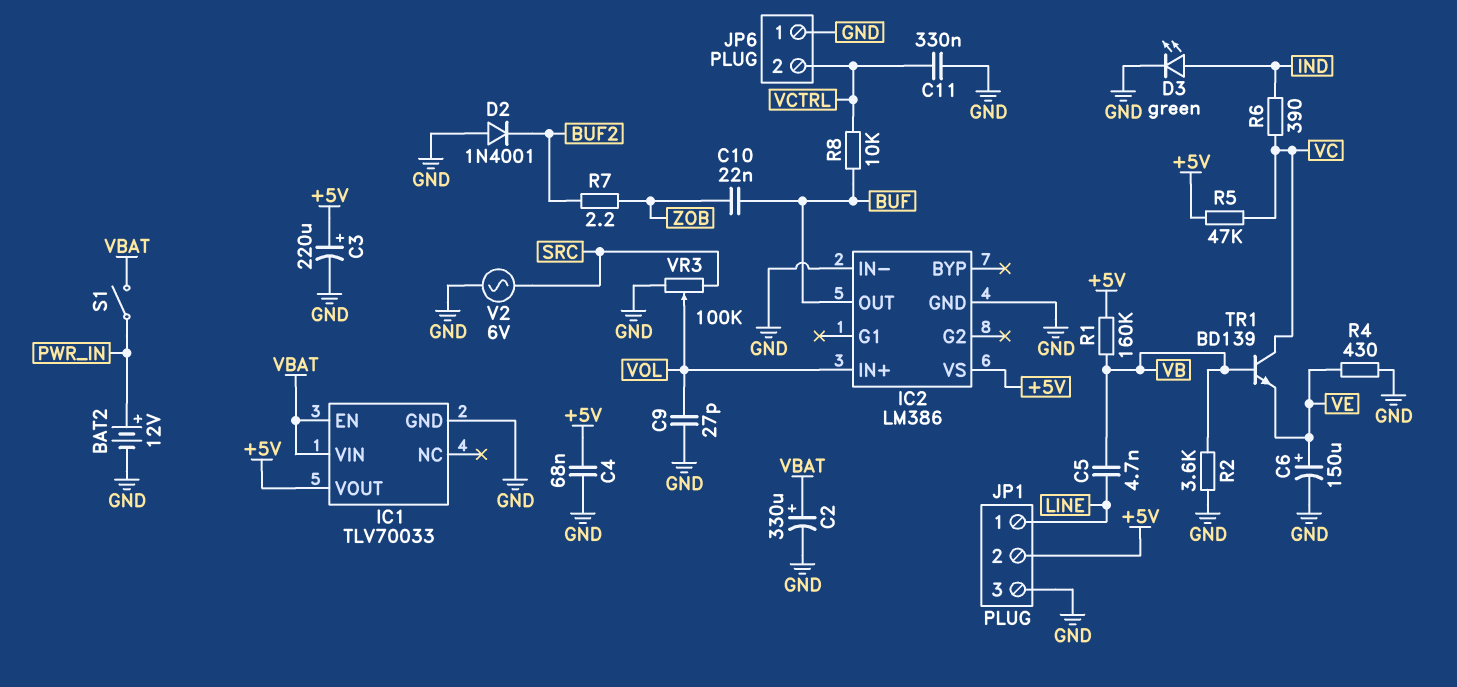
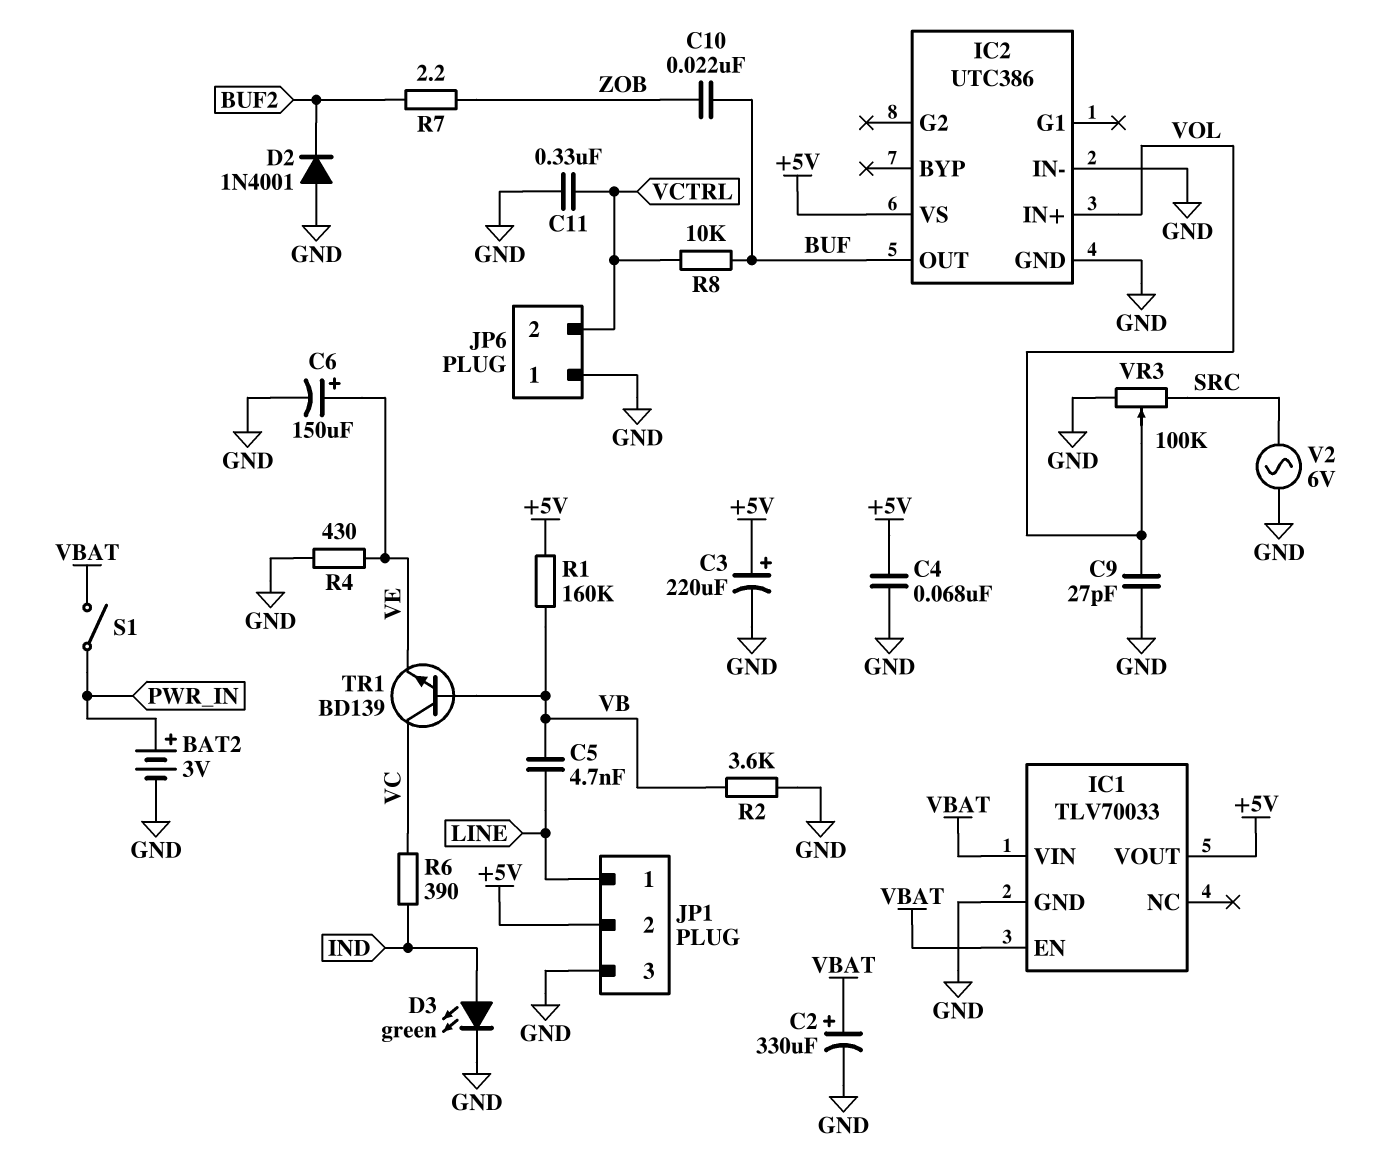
BAT2: 12V (plus PWR_IN, minus GND) -> 3V (plus PWR_IN, minus GND)
IC2: LM386 -> UTC386
R5: 47k (+5V, VC) -> none

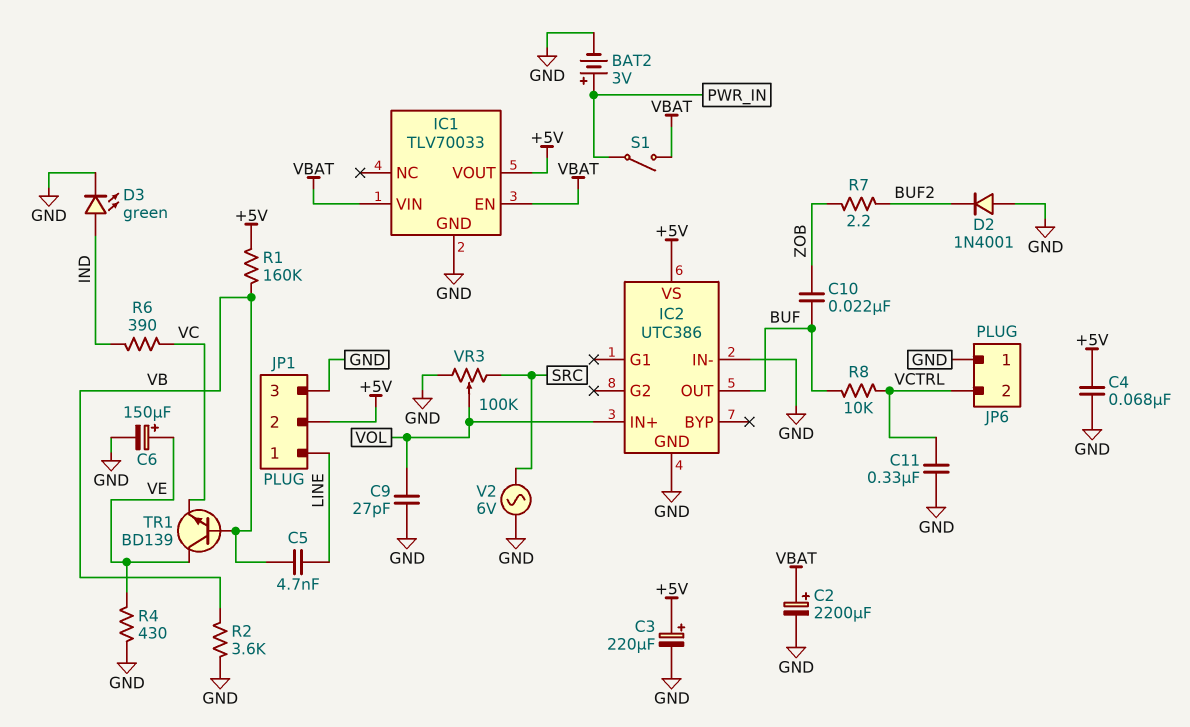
C2: 330uF (plus VBAT, minus GND) -> 2200uF (plus VBAT, minus GND)
TR1: NPN BD139 (B VB, C VC, E VE) -> NPN BD139 (B VB, C VE, E VC)

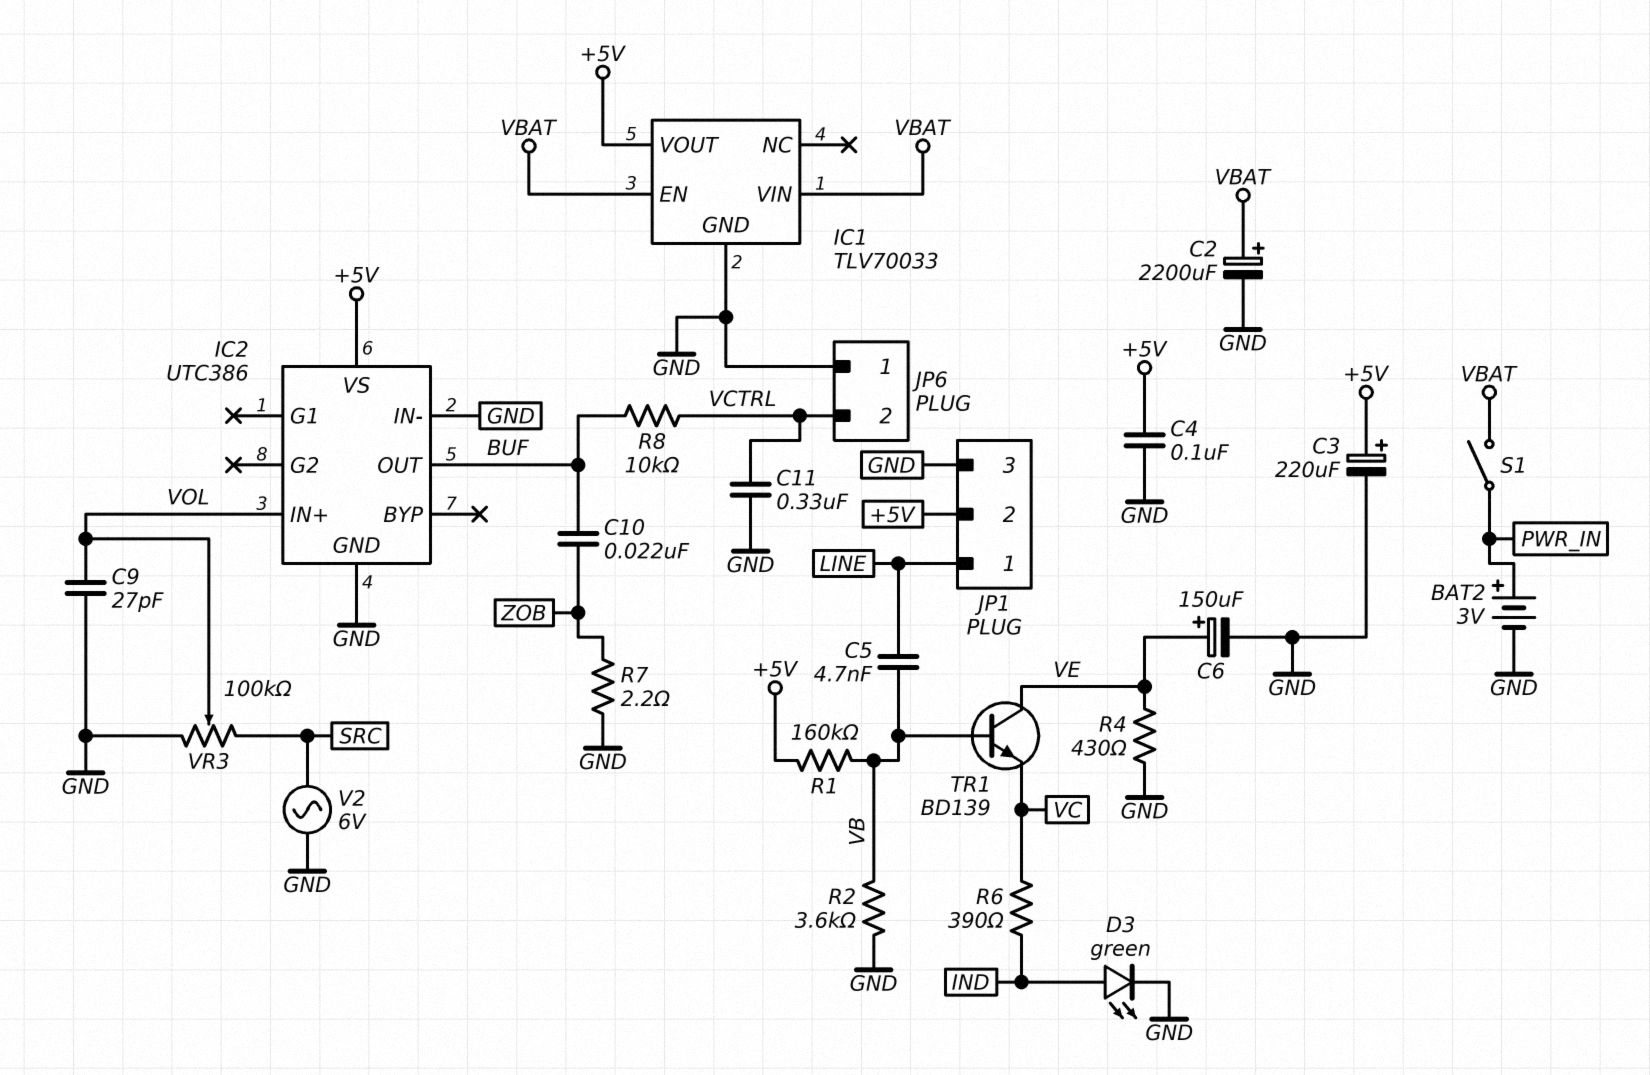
C4: 68nF (+5V, GND) -> 100nF (+5V, GND)
D2: diode 1N4001 (A GND, K BUF2) -> none
R7: 2.2 (BUF2, ZOB) -> 2.2 (GND, ZOB)

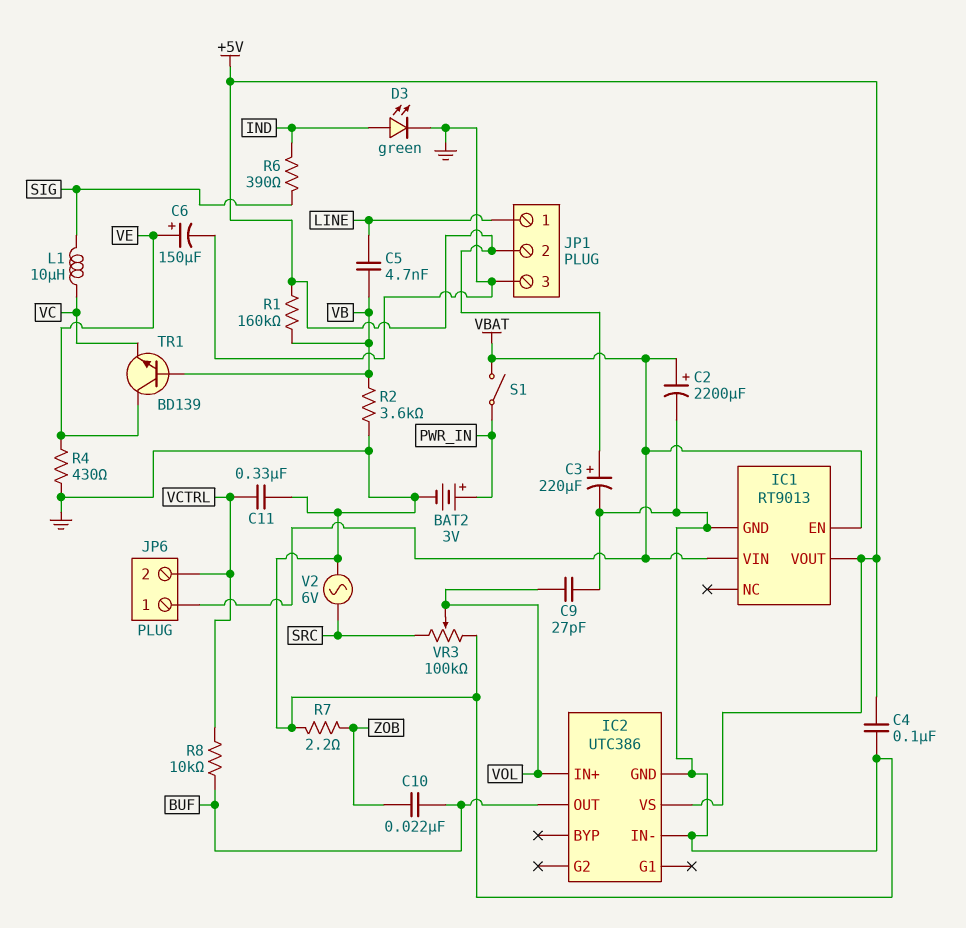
IC1: TLV70033 -> RT9013
JP6 pin 1: GND -> VBAT
L1: none -> 10uH (SIG, VC)
R6: 390 (IND, VC) -> 390 (IND, SIG)

